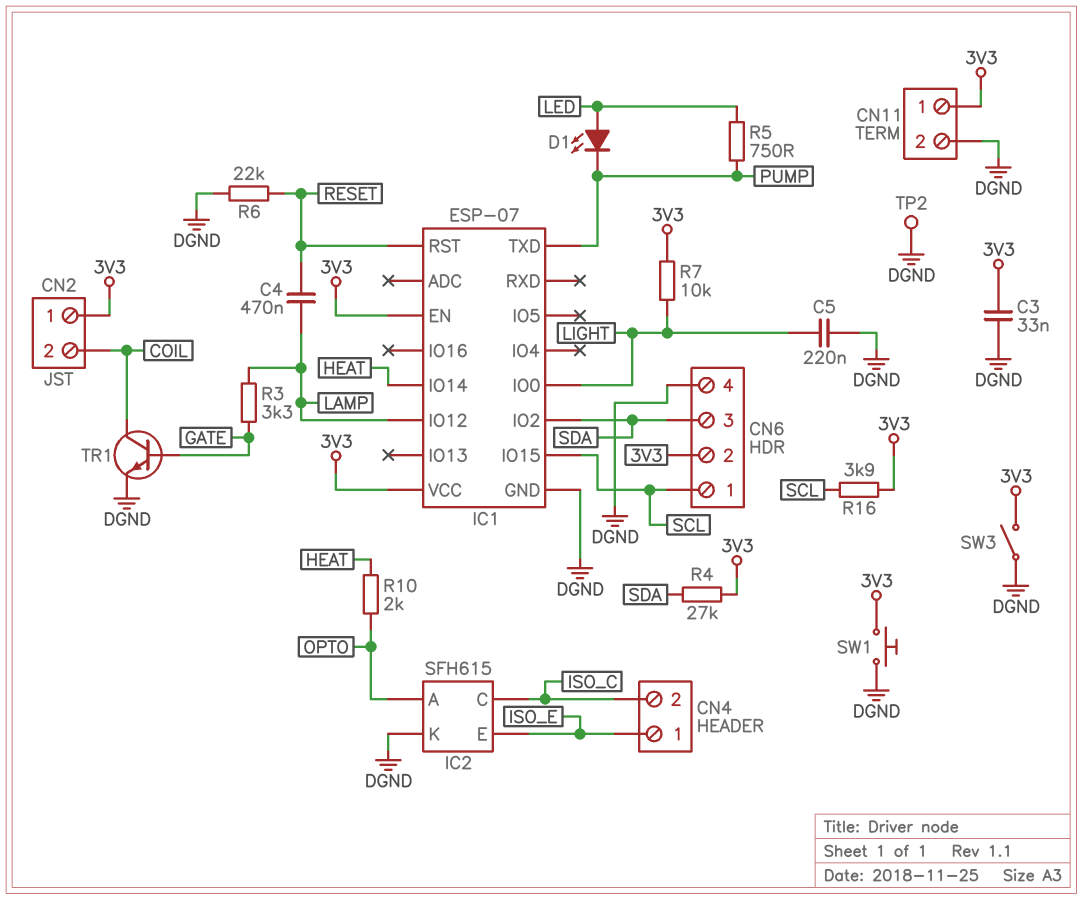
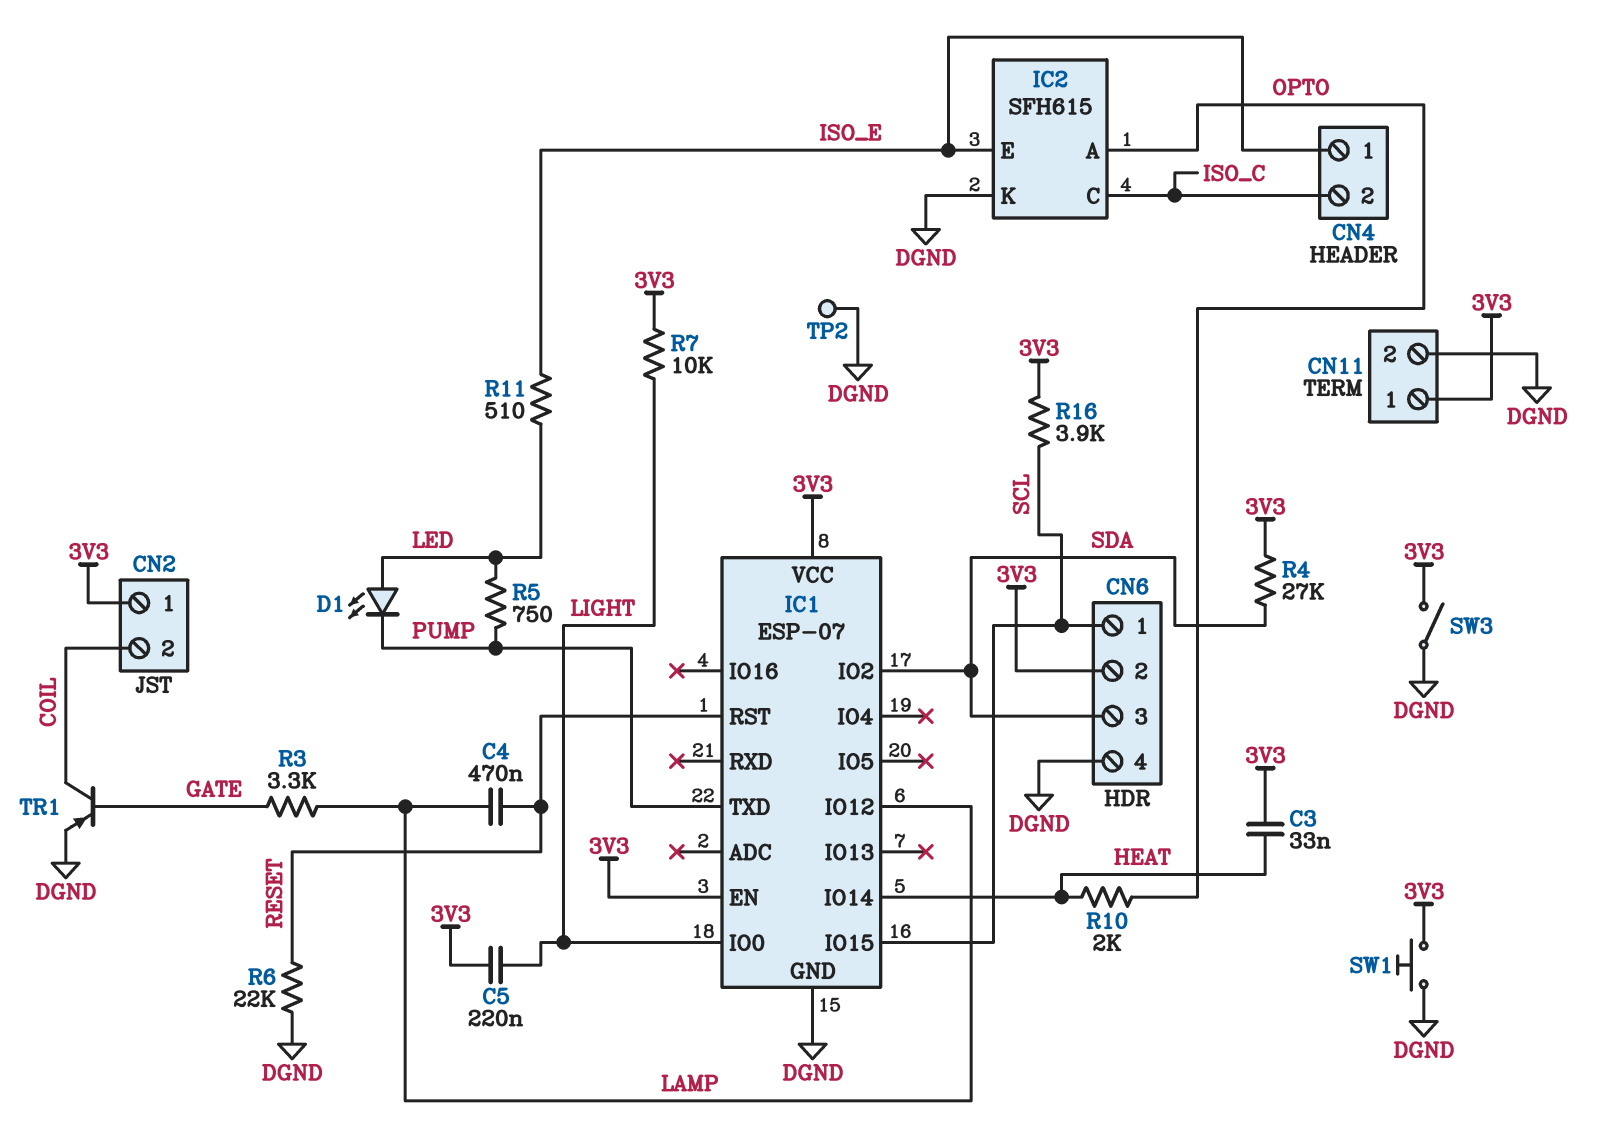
C3: 33nF (3V3, DGND) -> 33nF (3V3, HEAT)
C5: 220nF (DGND, LIGHT) -> 220nF (3V3, LIGHT)
R11: none -> 510 (ISO_E, LED)
TR1: NPN (B GATE, C COIL, E DGND) -> PNP (B GATE, C COIL, E DGND)

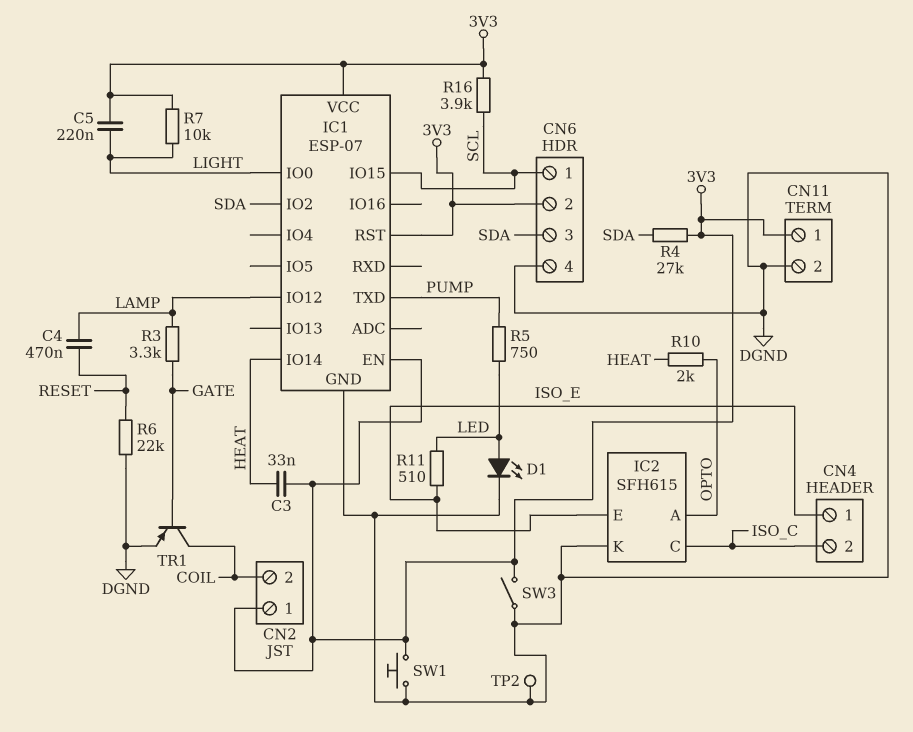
D1: LED (A LED, K PUMP) -> LED (A LED, K DGND)
IC1 pin RST: RESET -> 3V3

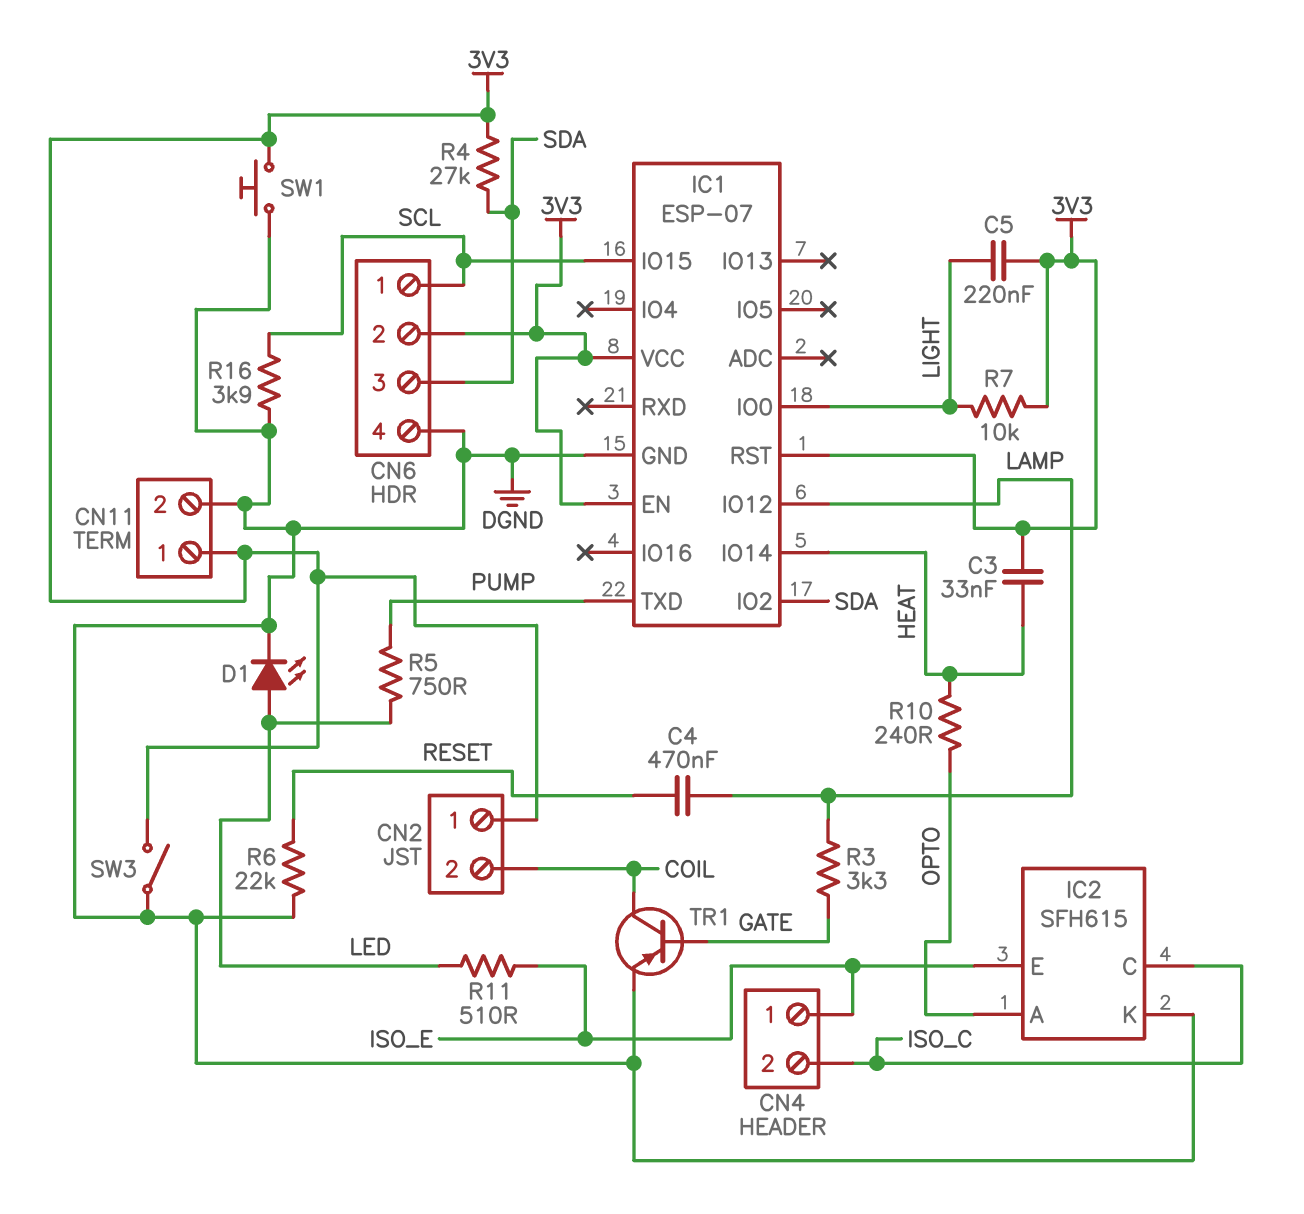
R10: 2k (HEAT, OPTO) -> 240 (HEAT, OPTO)
R16: 3.9k (3V3, SCL) -> 3.9k (DGND, SCL)
TP2: test point (DGND) -> none

